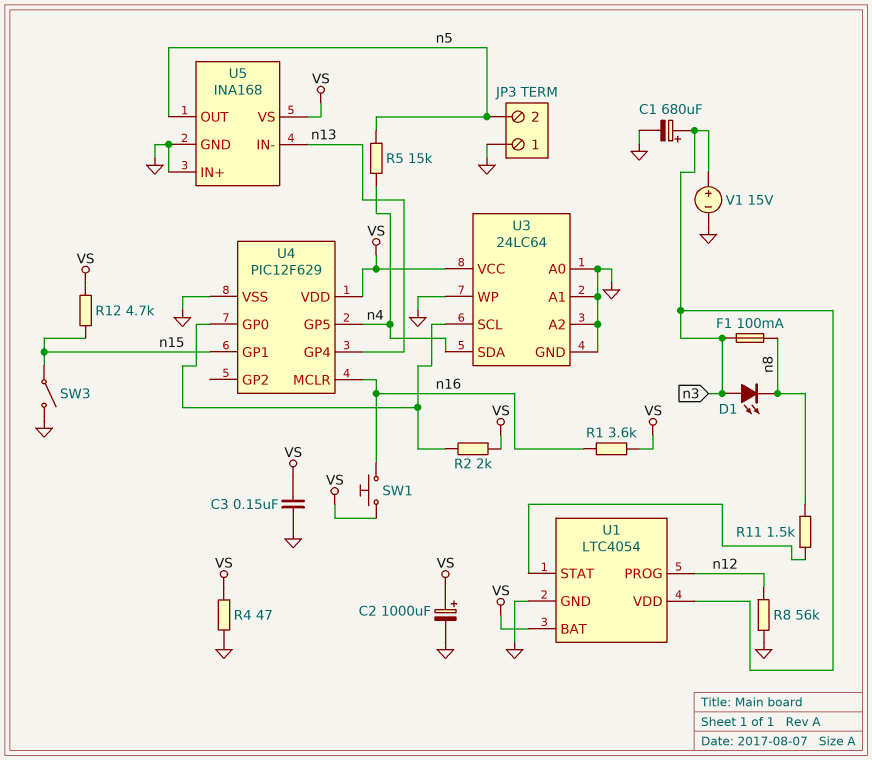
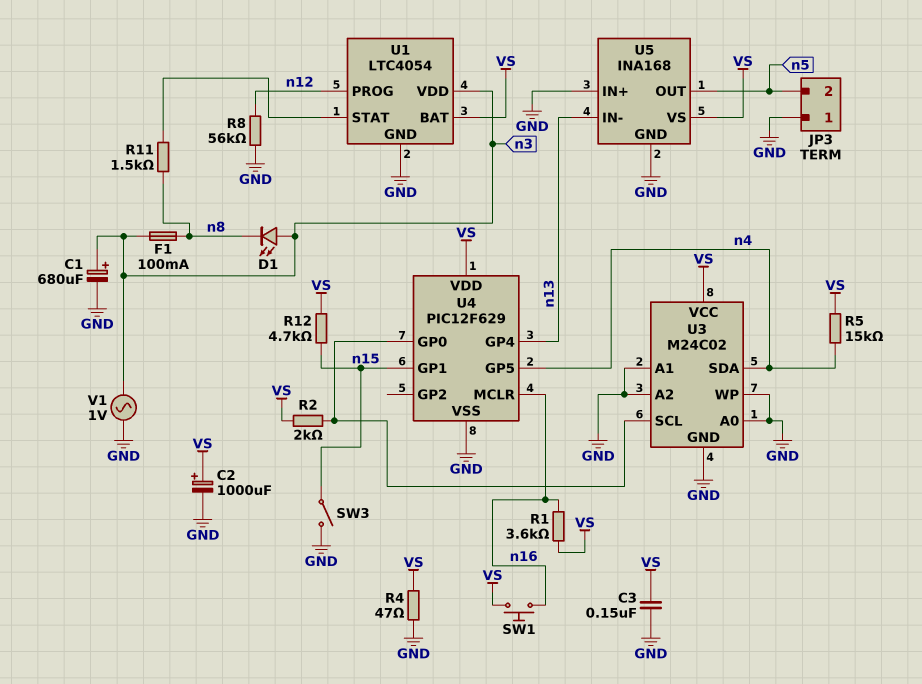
R5: 15k (n4, n5) -> 15k (VS, n4)
U3: 24LC64 -> M24C02
V1: 15V (plus n3, minus GND) -> AC 1V (GND, n3)

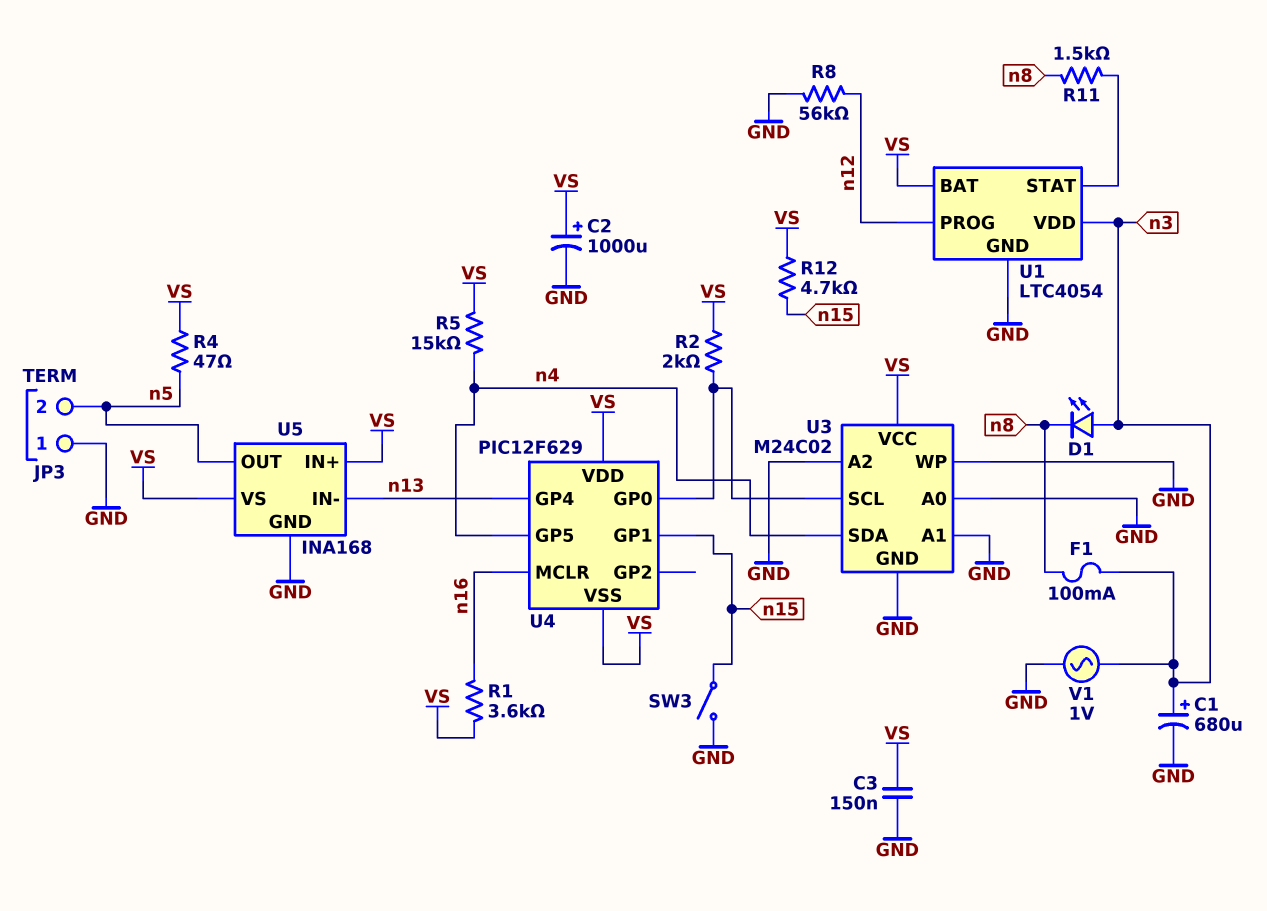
R4: 47 (GND, VS) -> 47 (VS, n5)
SW1: button (VS, n16) -> none
U4 pin VSS: GND -> VS
U5 pin IN+: GND -> VS

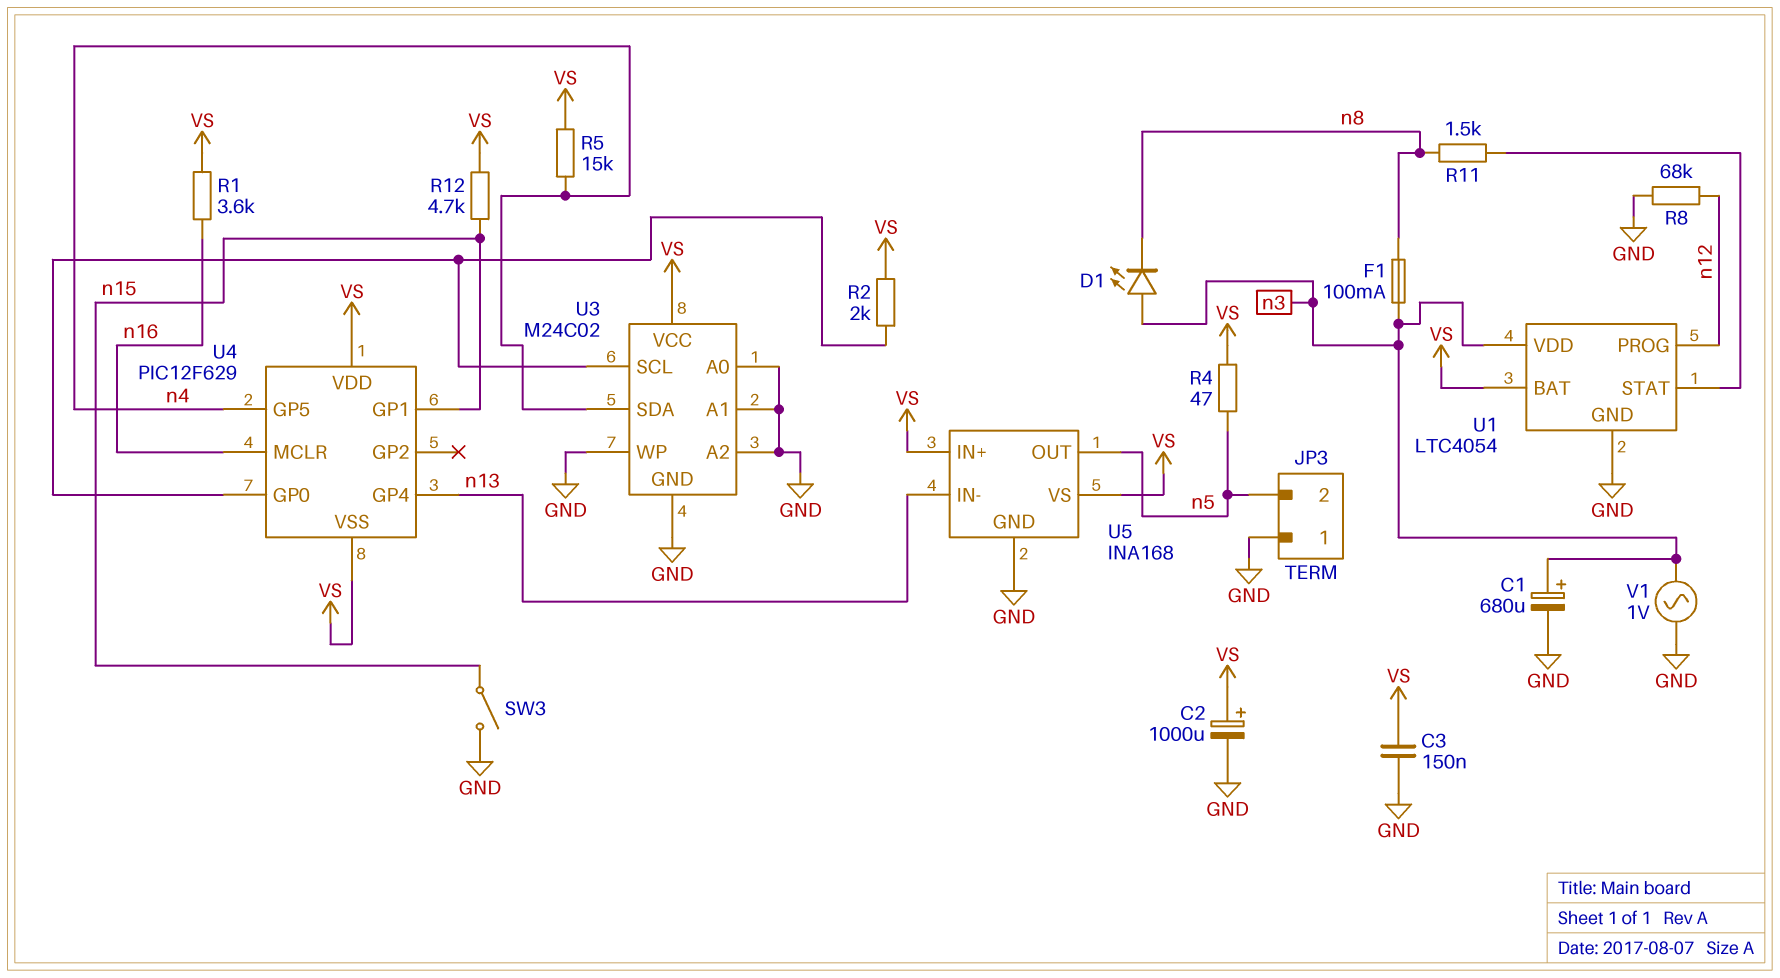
R8: 56k (GND, n12) -> 68k (GND, n12)

